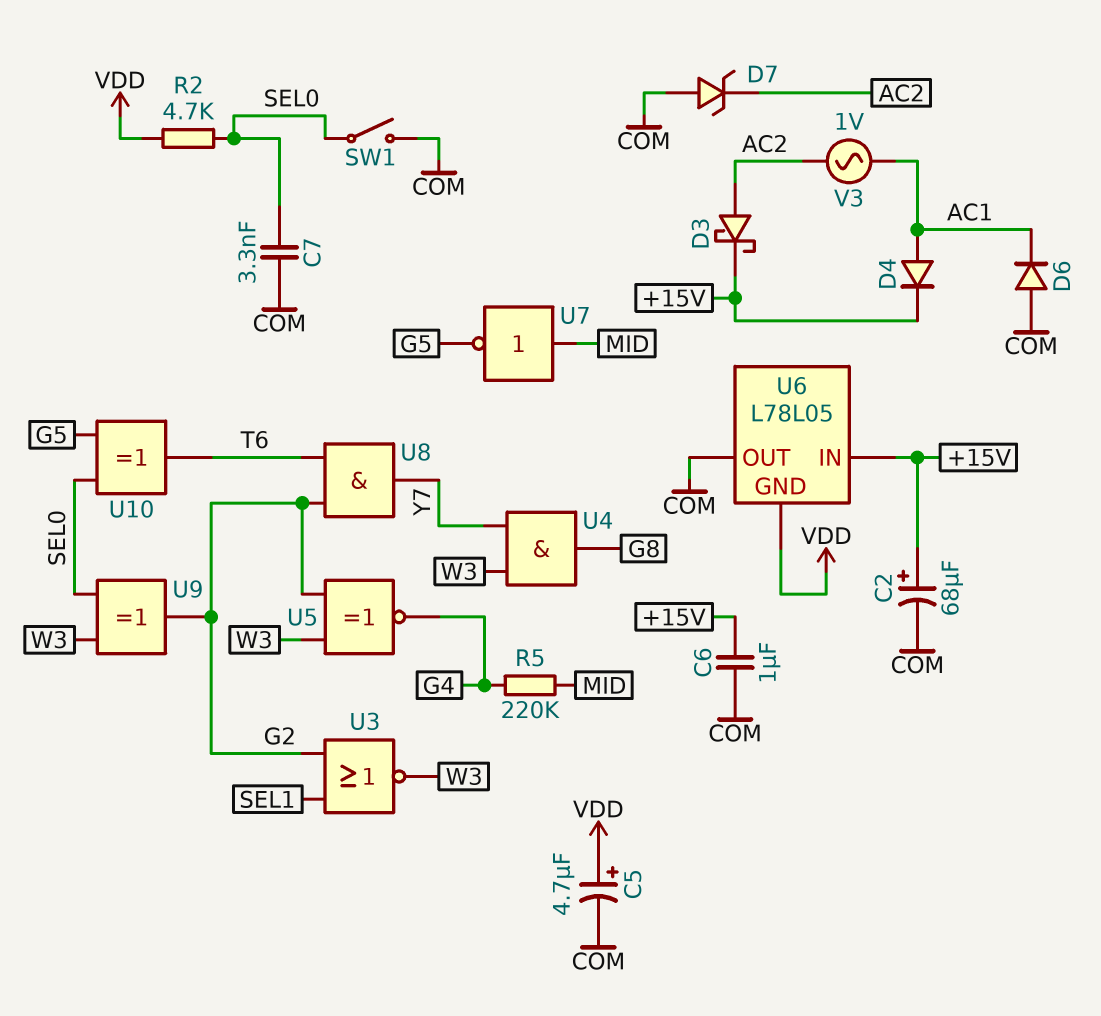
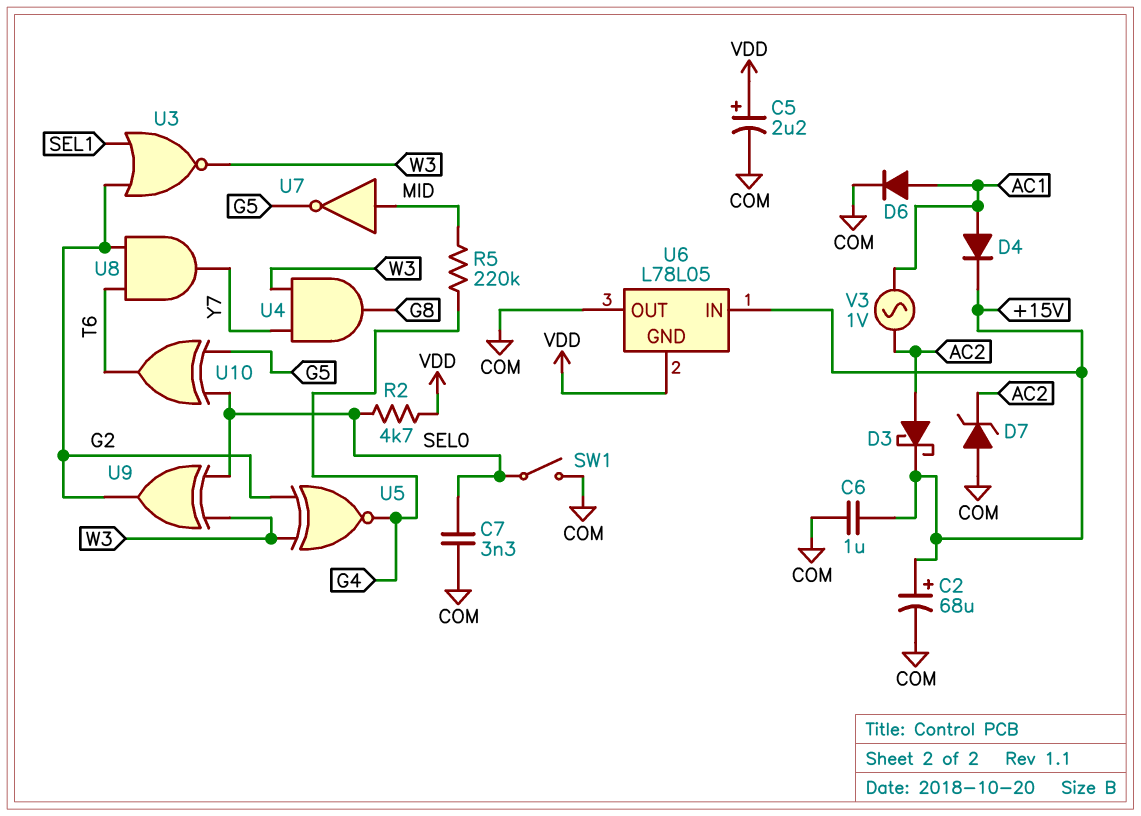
C5: 4.7uF (plus VDD, minus COM) -> 2.2uF (plus VDD, minus COM)
D6: diode (A COM, K AC1) -> diode (A AC1, K COM)

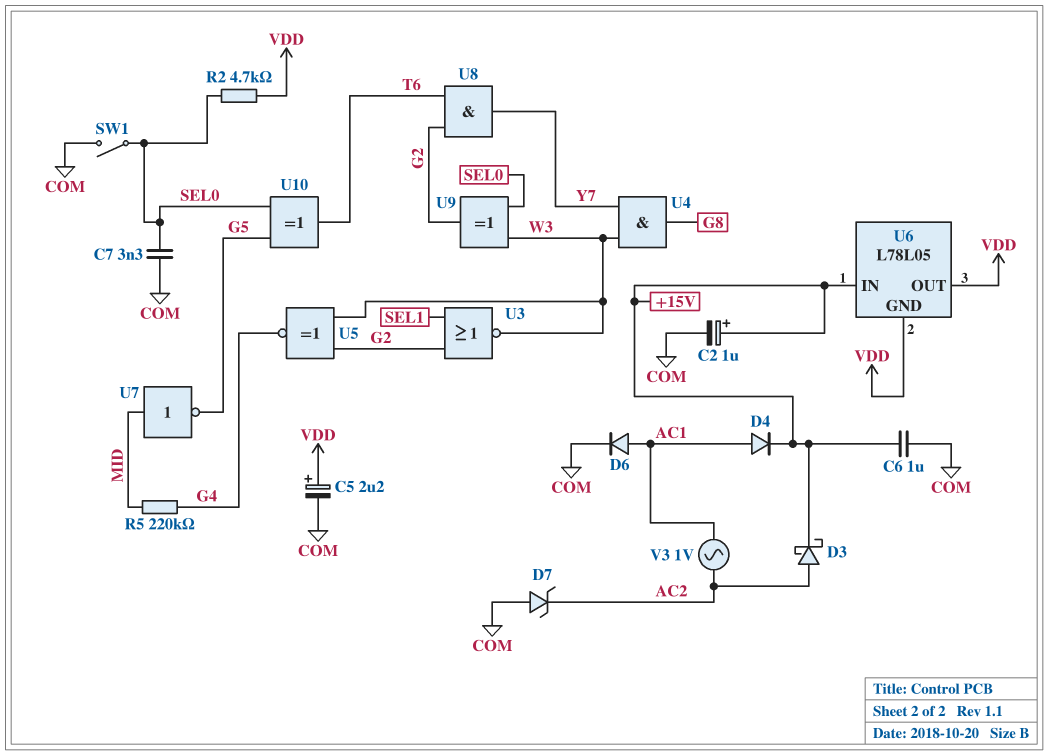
C2: 68uF (plus +15V, minus COM) -> 1uF (plus +15V, minus COM)
U6 pin OUT: COM -> VDD

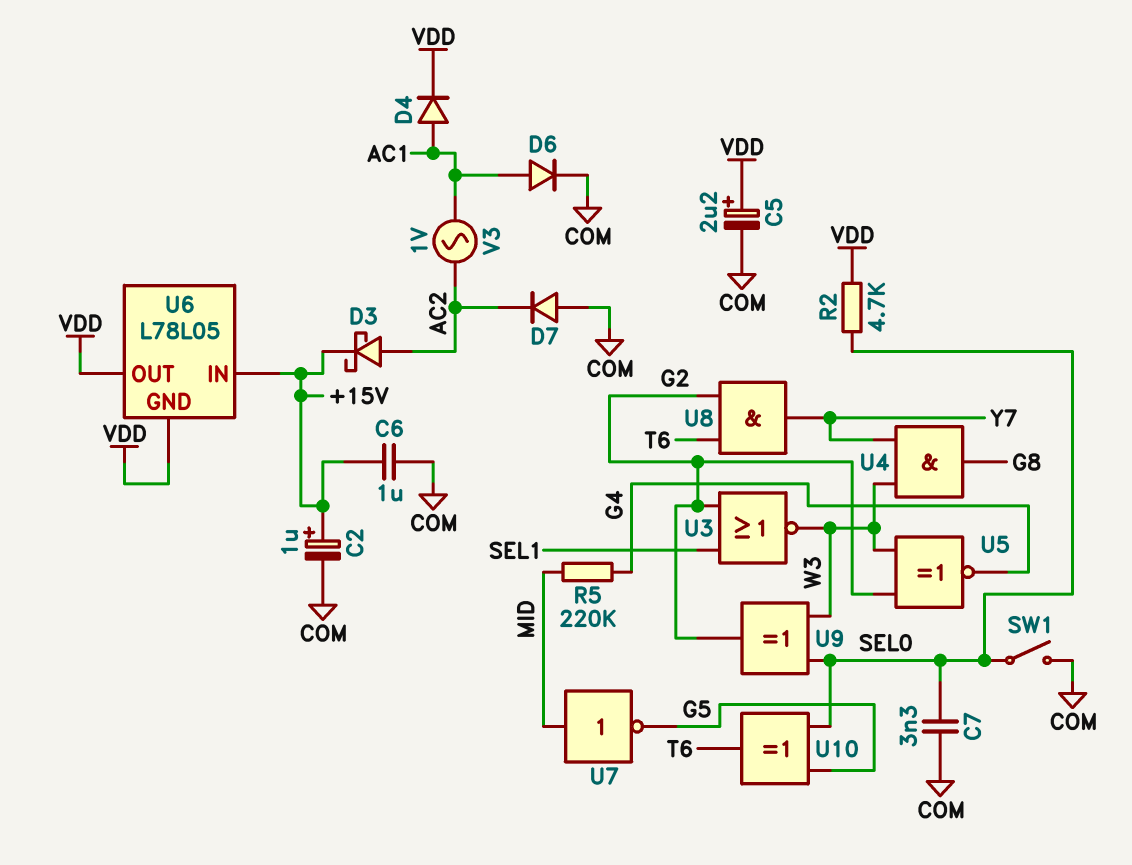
D4: diode (A AC1, K +15V) -> diode (A AC1, K VDD)
D7: zener (A COM, K AC2) -> diode (A COM, K AC2)

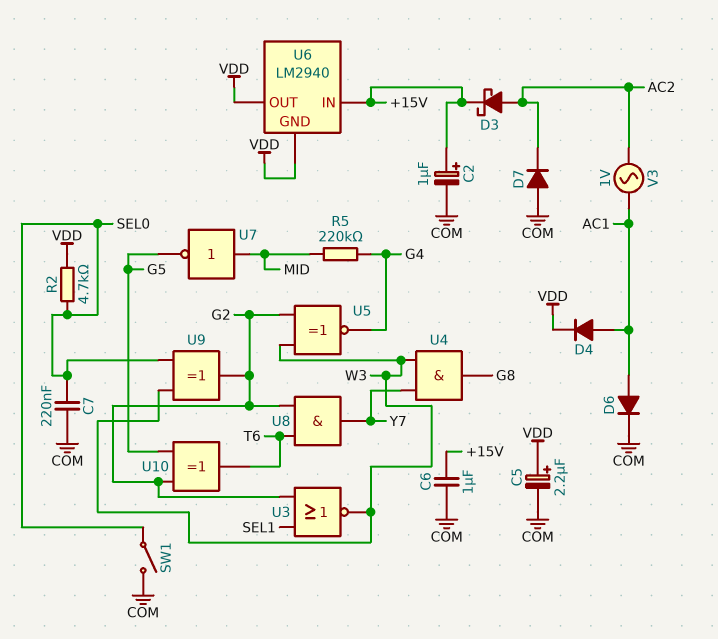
C7: 3.3nF (COM, SEL0) -> 220nF (COM, SEL0)
U6: L78L05 -> LM2940
U10: XOR (in G5, in SEL0, out T6) -> XOR (in G2, in G5, out T6)

